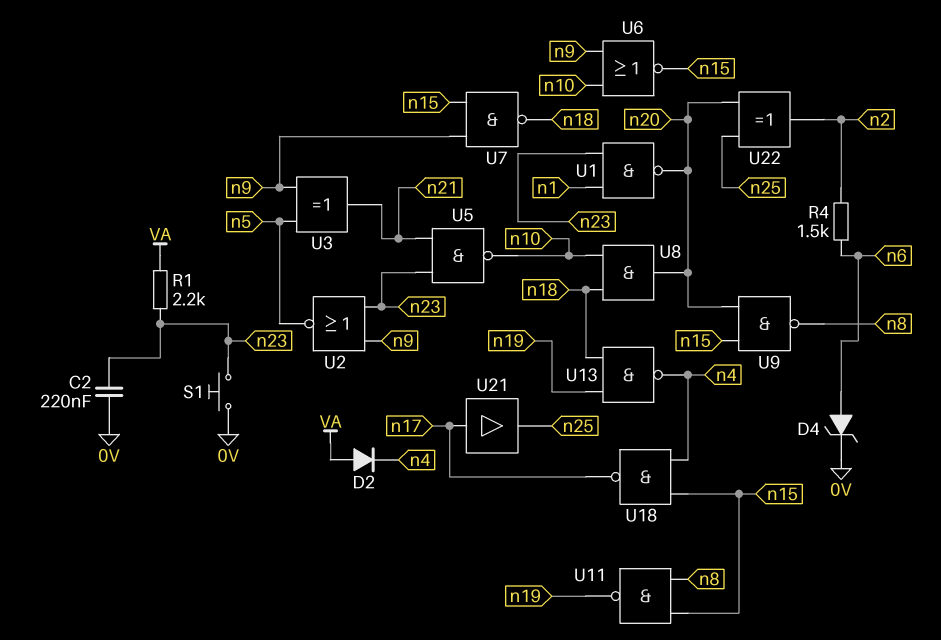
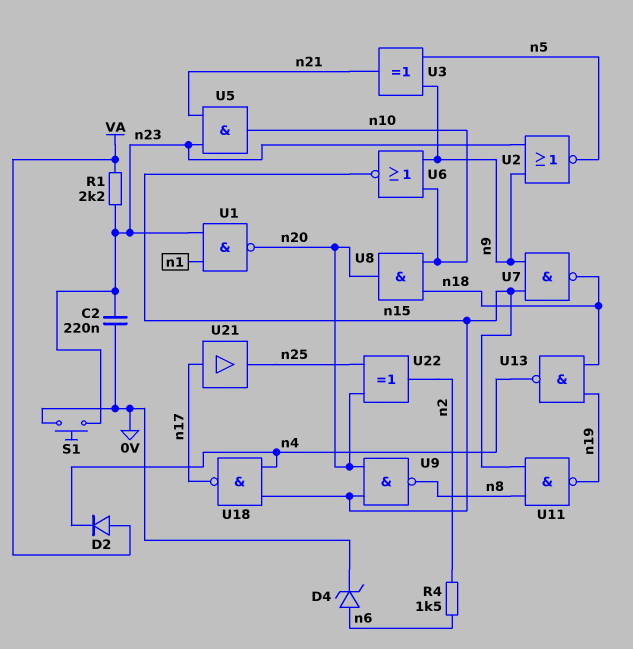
U5: NAND (in n21, in n23, out n10) -> AND (in n21, in n23, out n10)

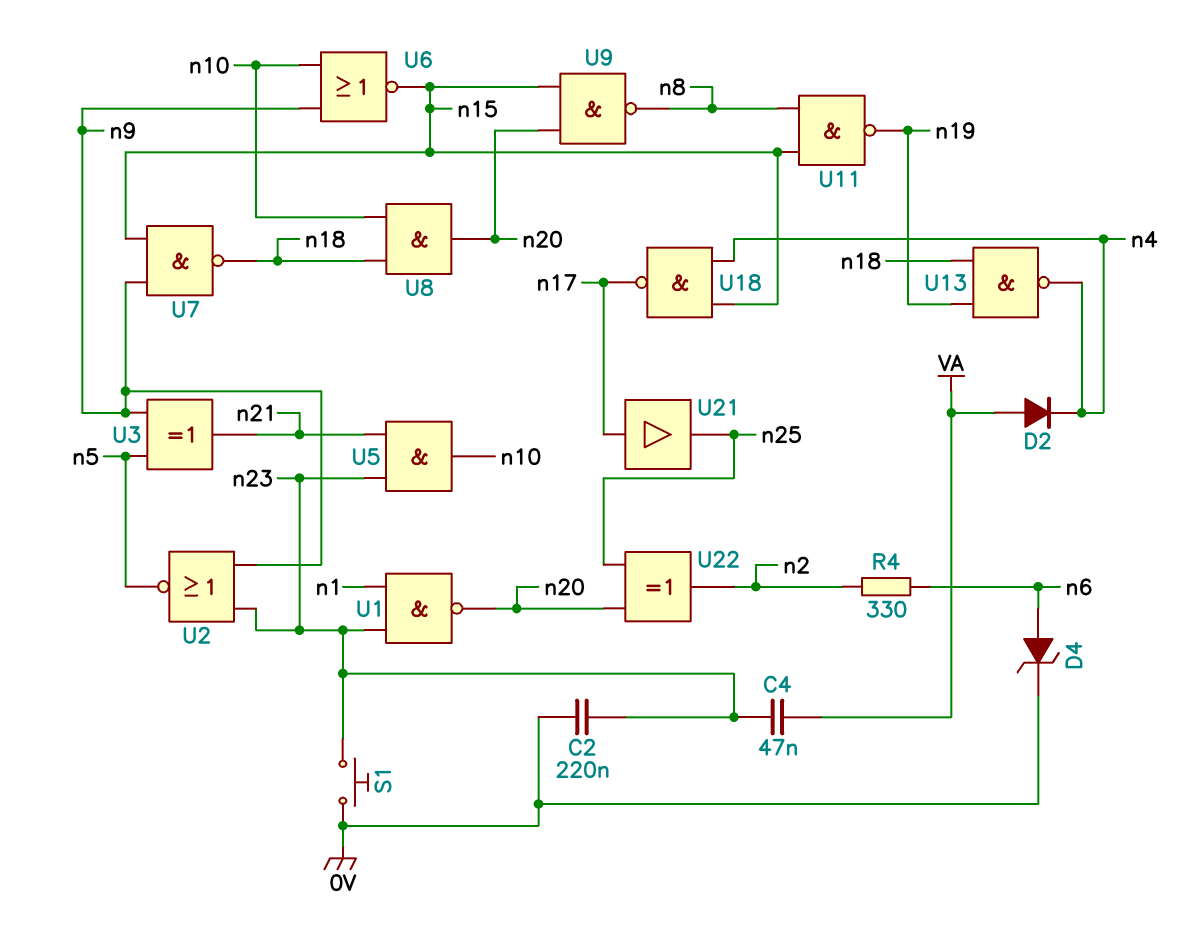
C4: none -> 47nF (VA, n23)
R1: 2.2k (VA, n23) -> none
R4: 1.5k (n2, n6) -> 330 (n2, n6)

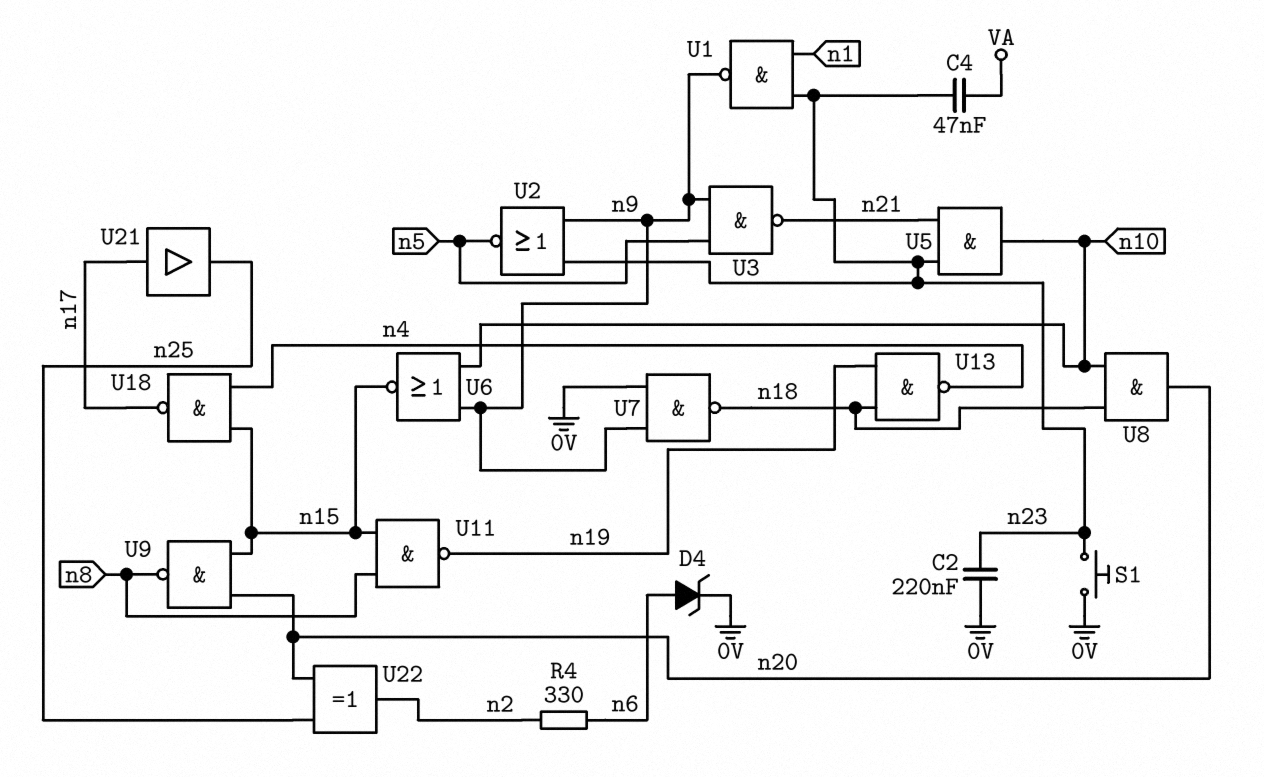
D2: diode (A VA, K n4) -> none
U1: NAND (in n1, in n23, out n20) -> NAND (in n1, in n23, out n9)
U3: XOR (in n5, in n9, out n21) -> NAND (in n5, in n9, out n21)
U7: NAND (in n9, in n15, out n18) -> NAND (in 0V, in n9, out n18)

